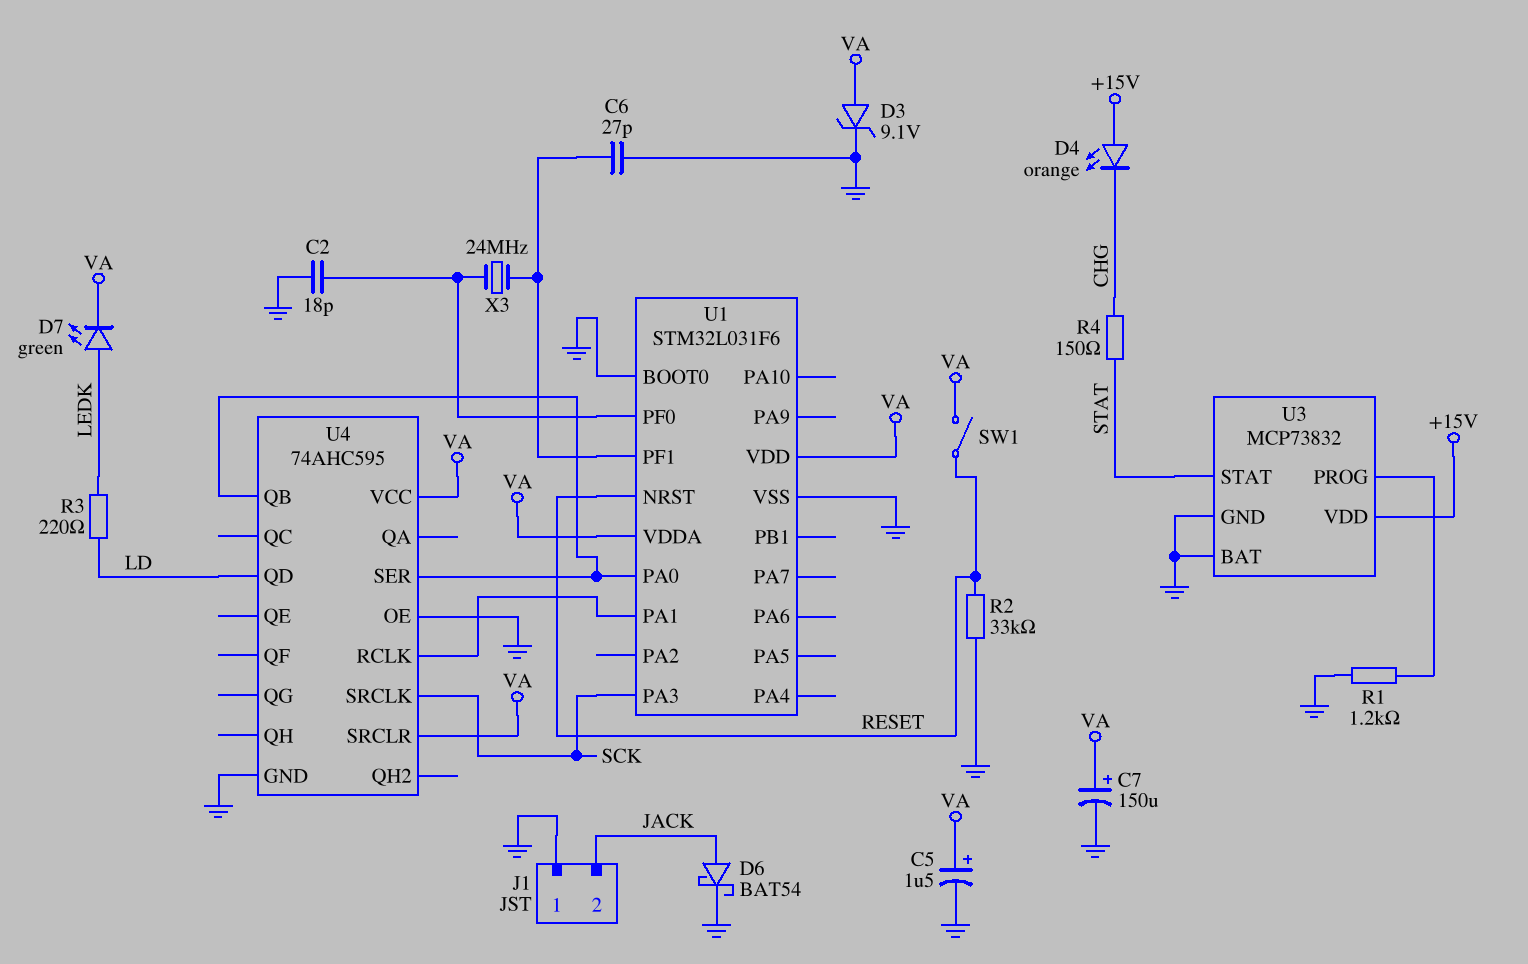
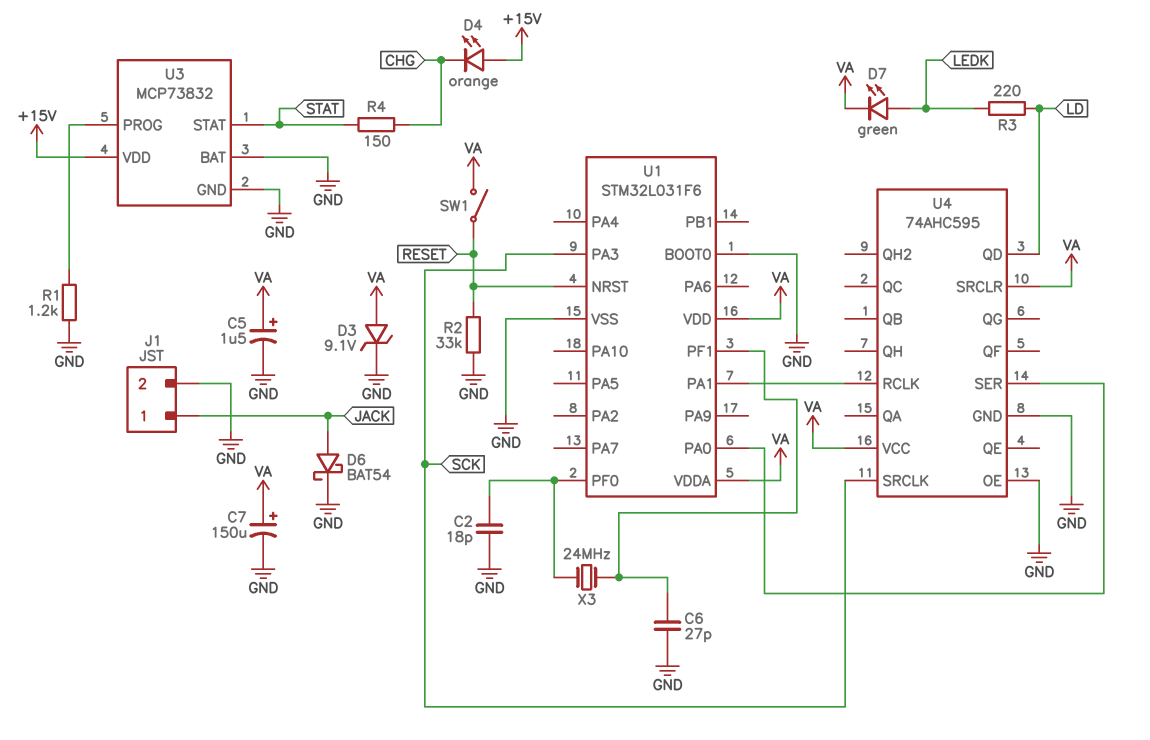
J1 pin 1: GND -> JACK
J1 pin 2: JACK -> GND
U4 pin QB: U1/PA0 -> none

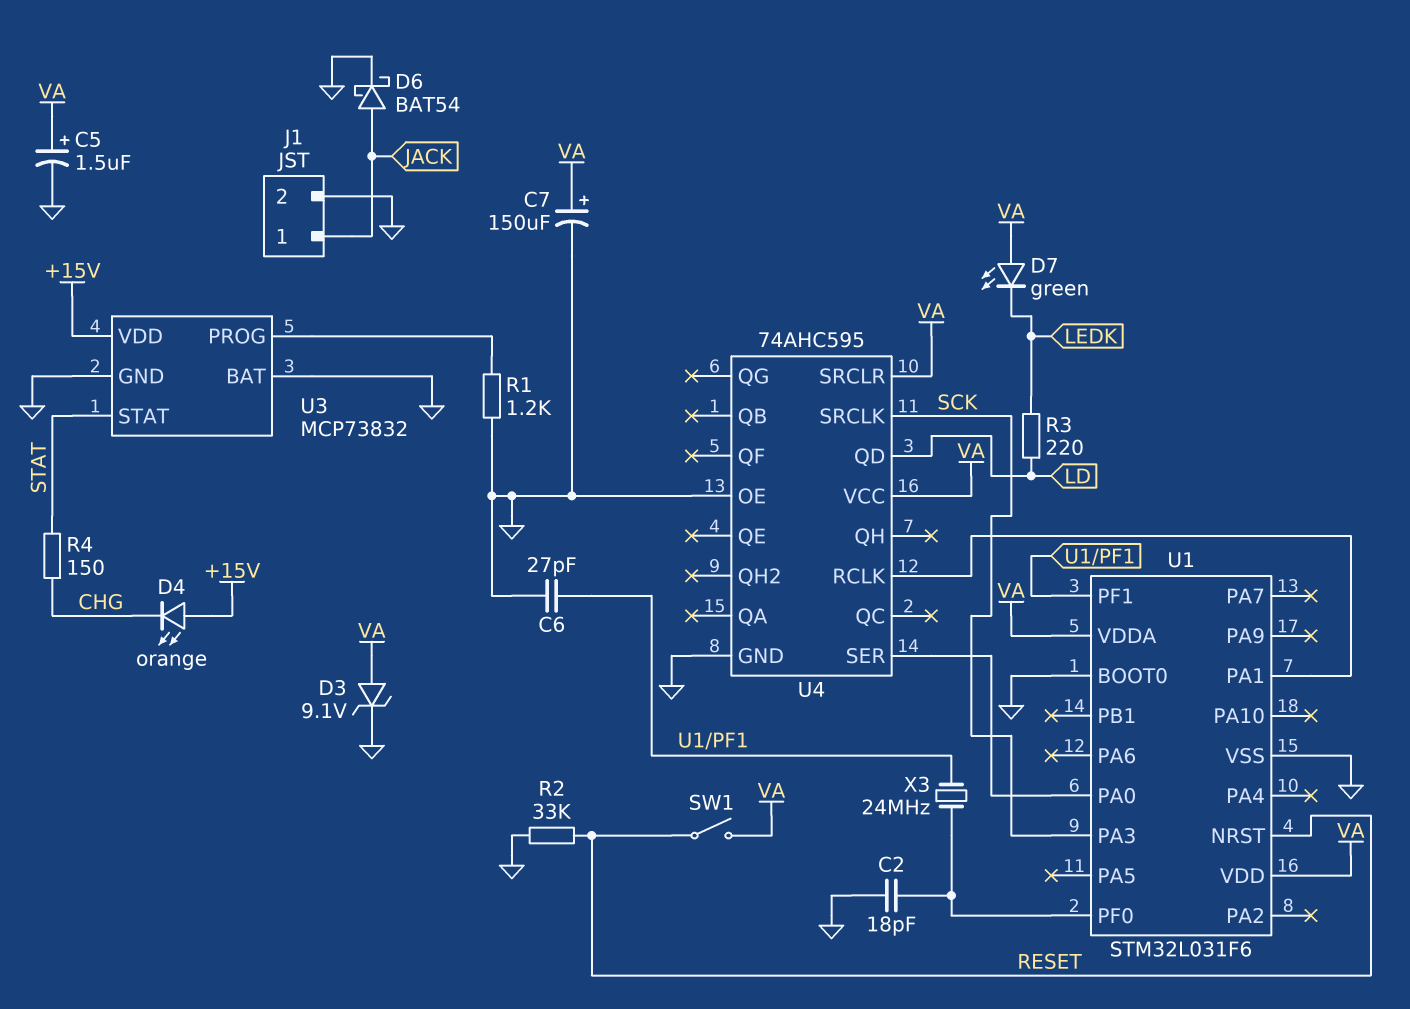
D7: LED green (A LEDK, K VA) -> LED green (A VA, K LEDK)

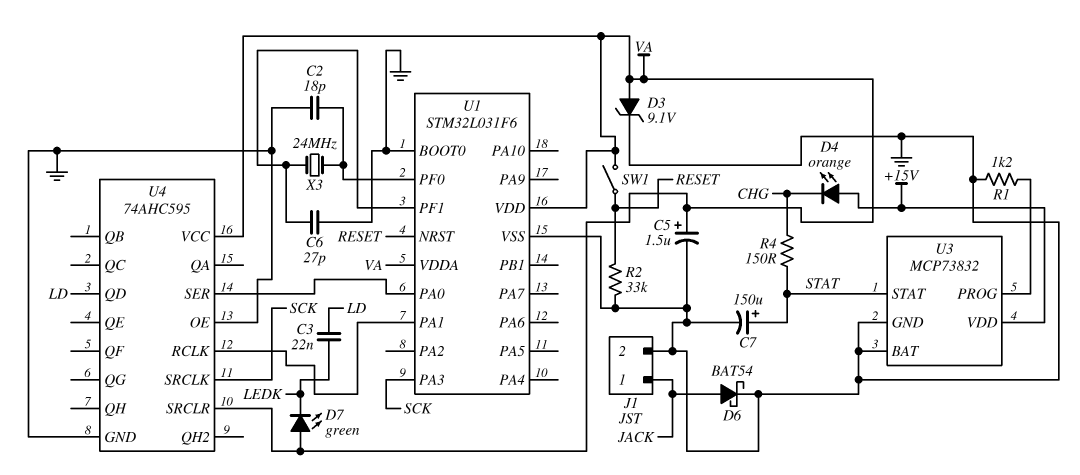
C3: none -> 22nF (LD, LEDK)
C7: 150uF (plus VA, minus GND) -> 150uF (plus STAT, minus GND)
R3: 220 (LD, LEDK) -> none

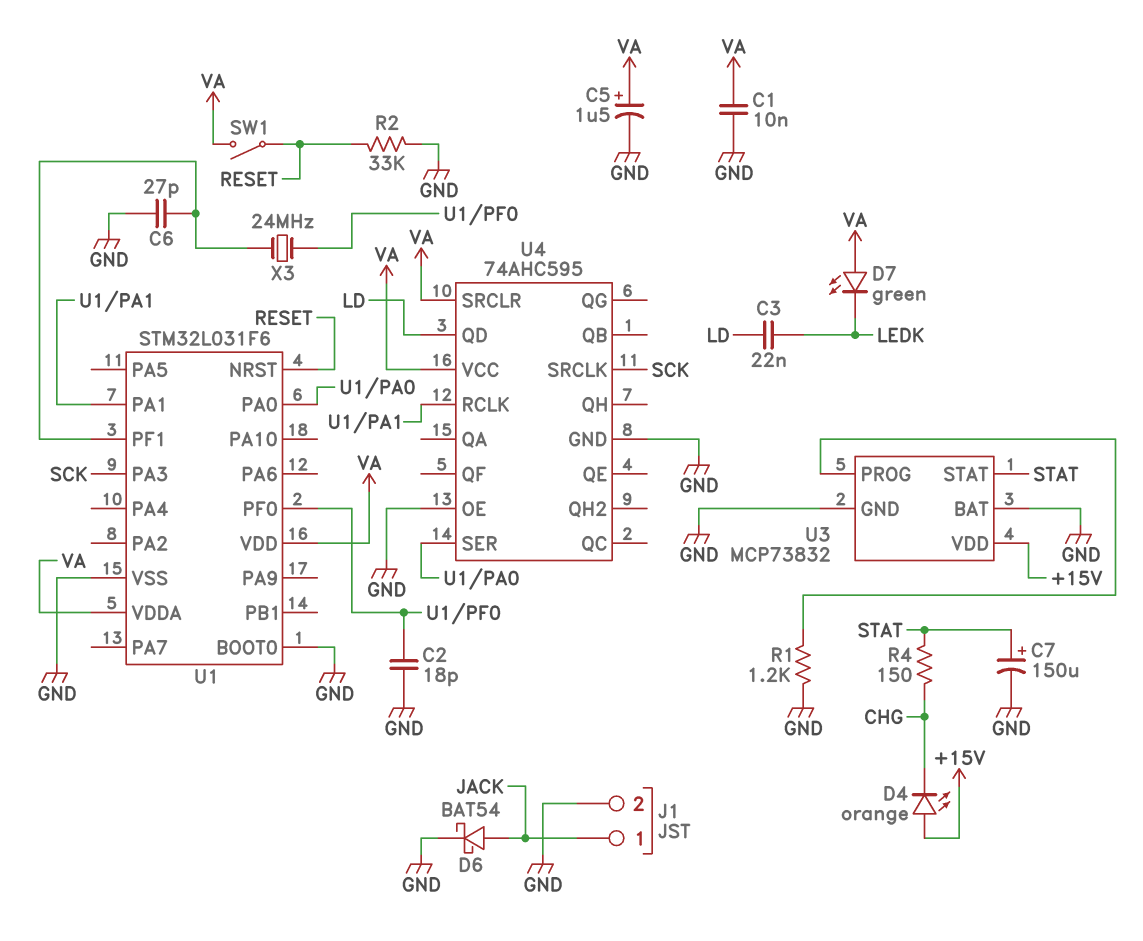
C1: none -> 10nF (GND, VA)
D3: zener 9.1V (A VA, K GND) -> none

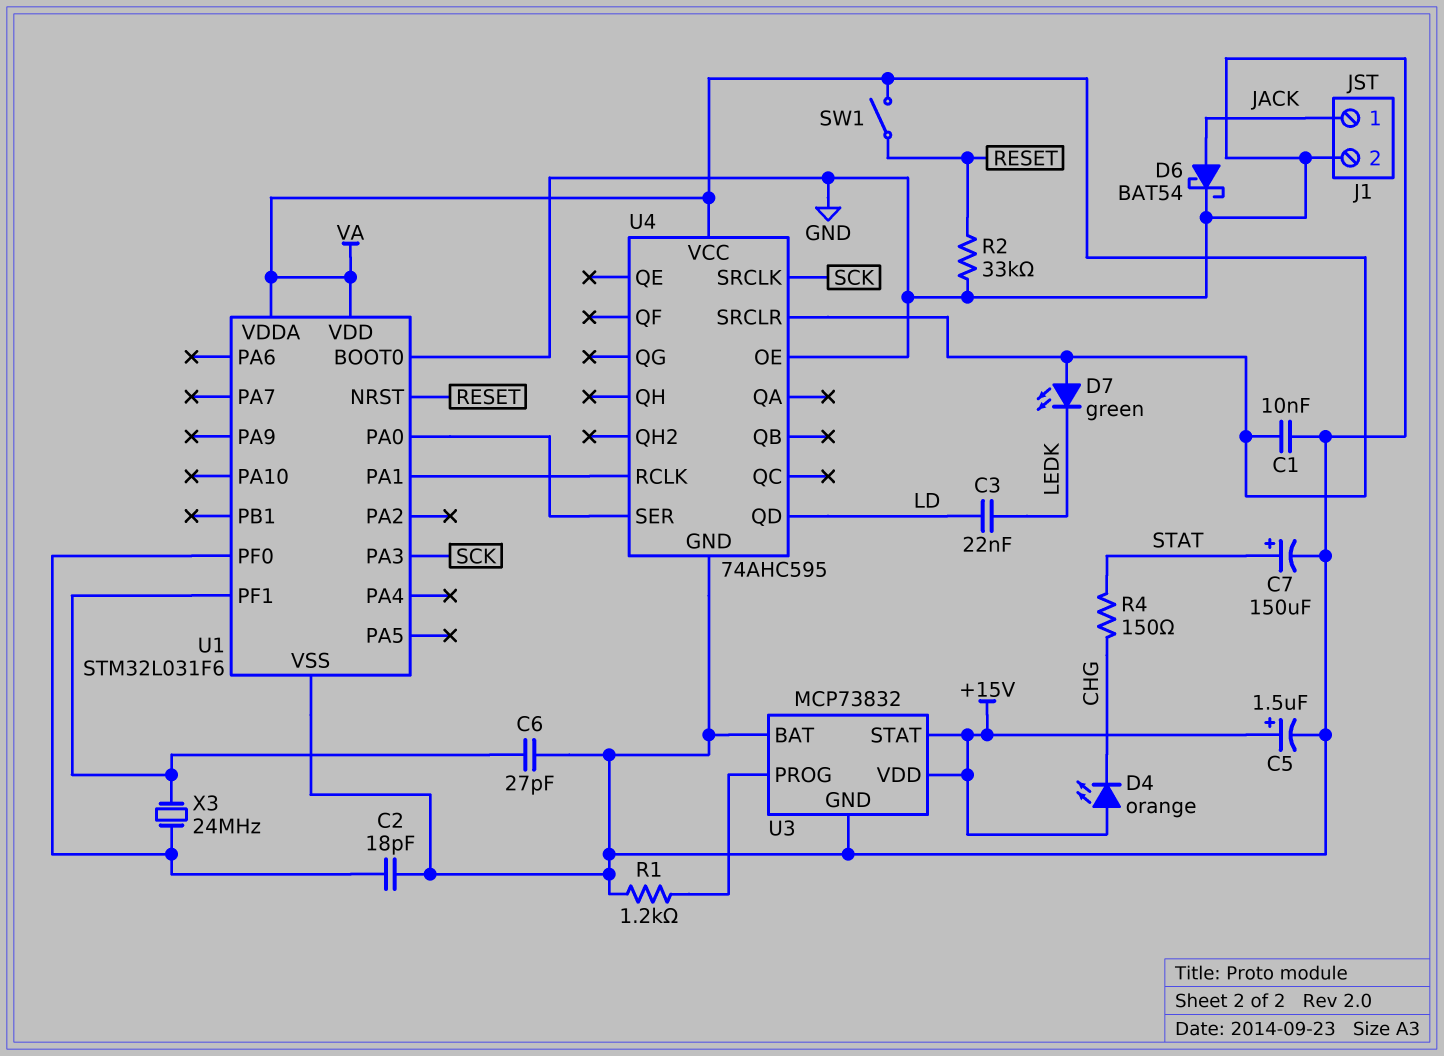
C5: 1.5uF (plus VA, minus GND) -> 1.5uF (plus +15V, minus GND)
U3 pin STAT: STAT -> +15V

